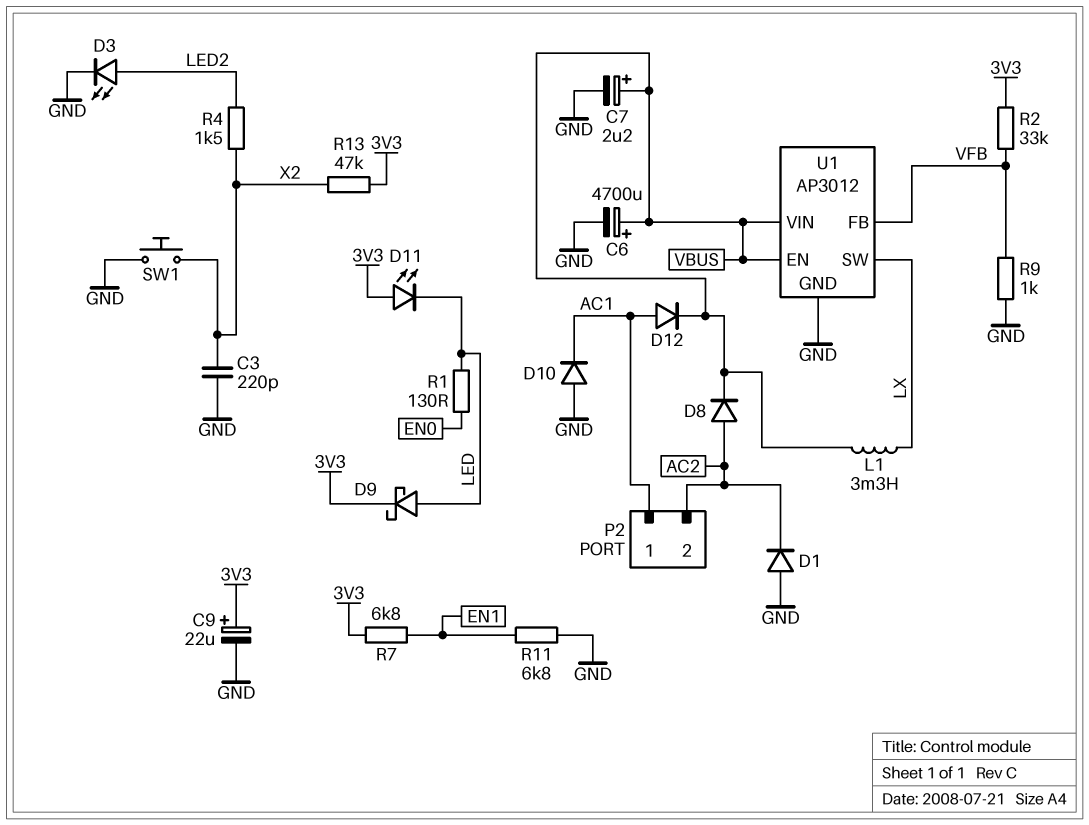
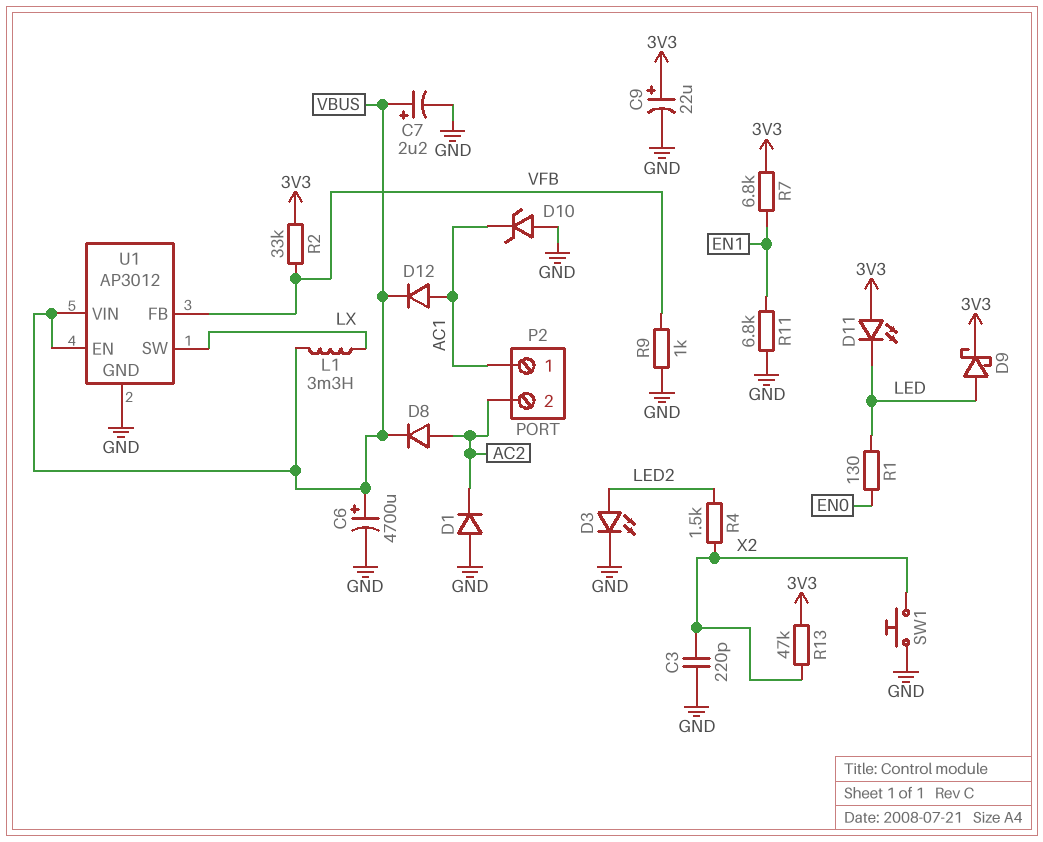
D10: diode (A GND, K AC1) -> zener (A GND, K AC1)

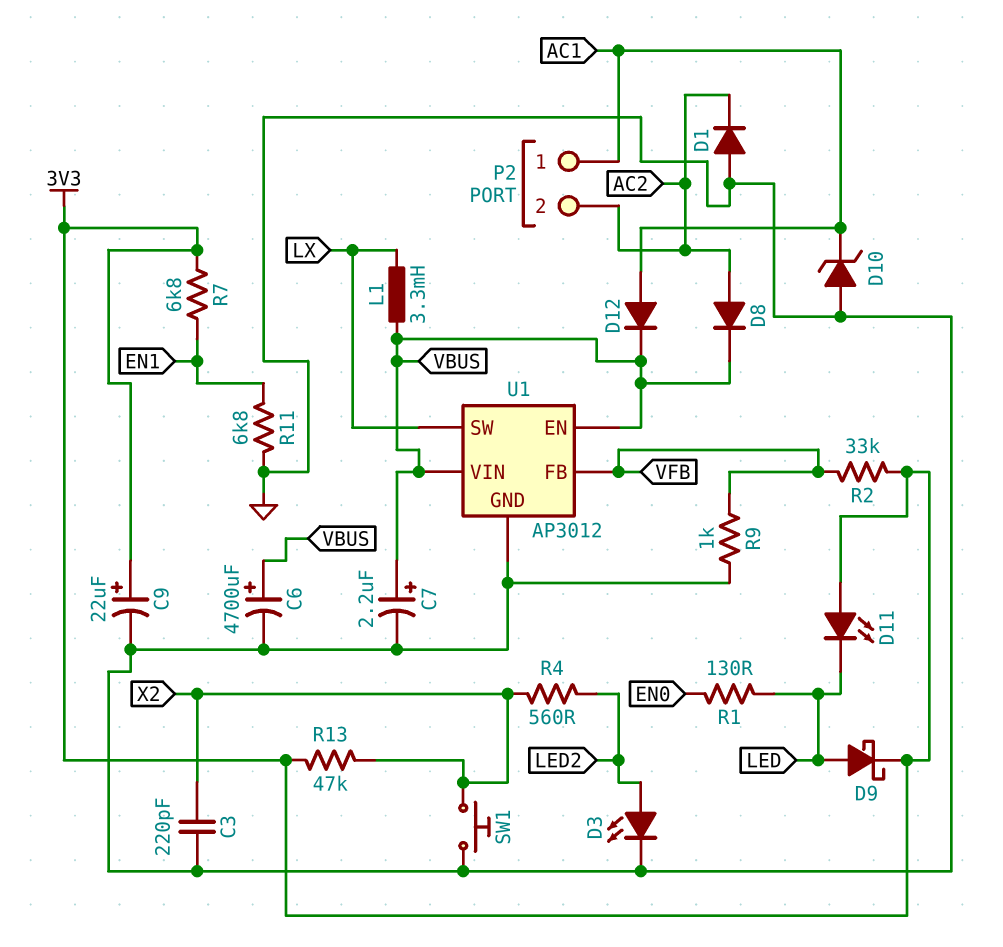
R4: 1.5k (LED2, X2) -> 560 (LED2, X2)

